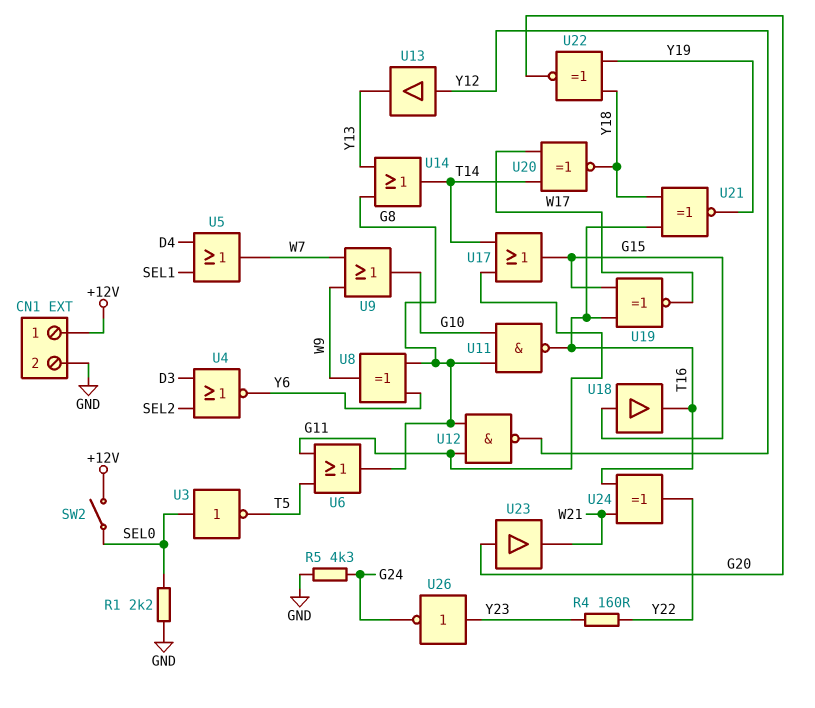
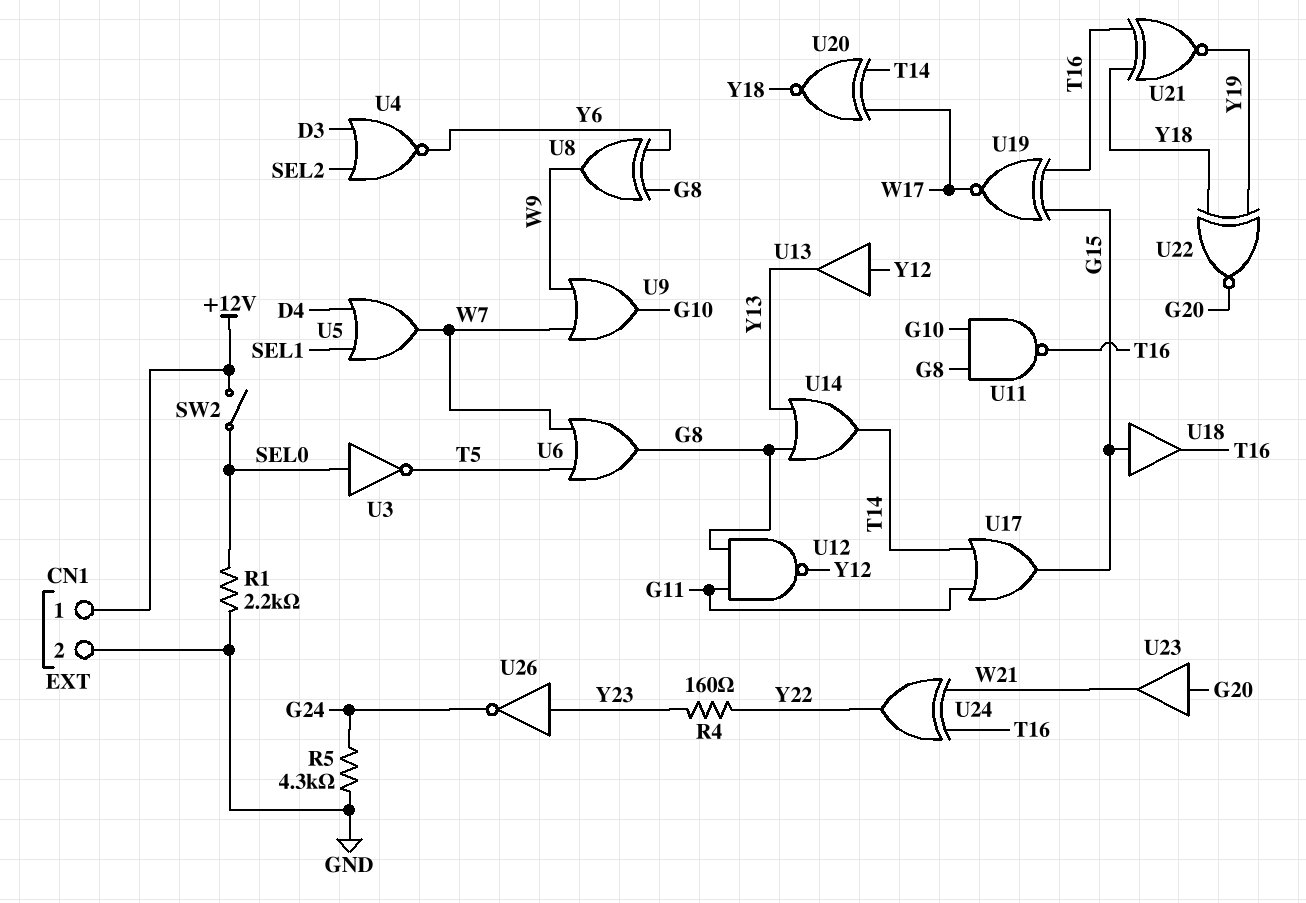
U6: OR (in G11, in T5, out G8) -> OR (in T5, in W7, out G8)

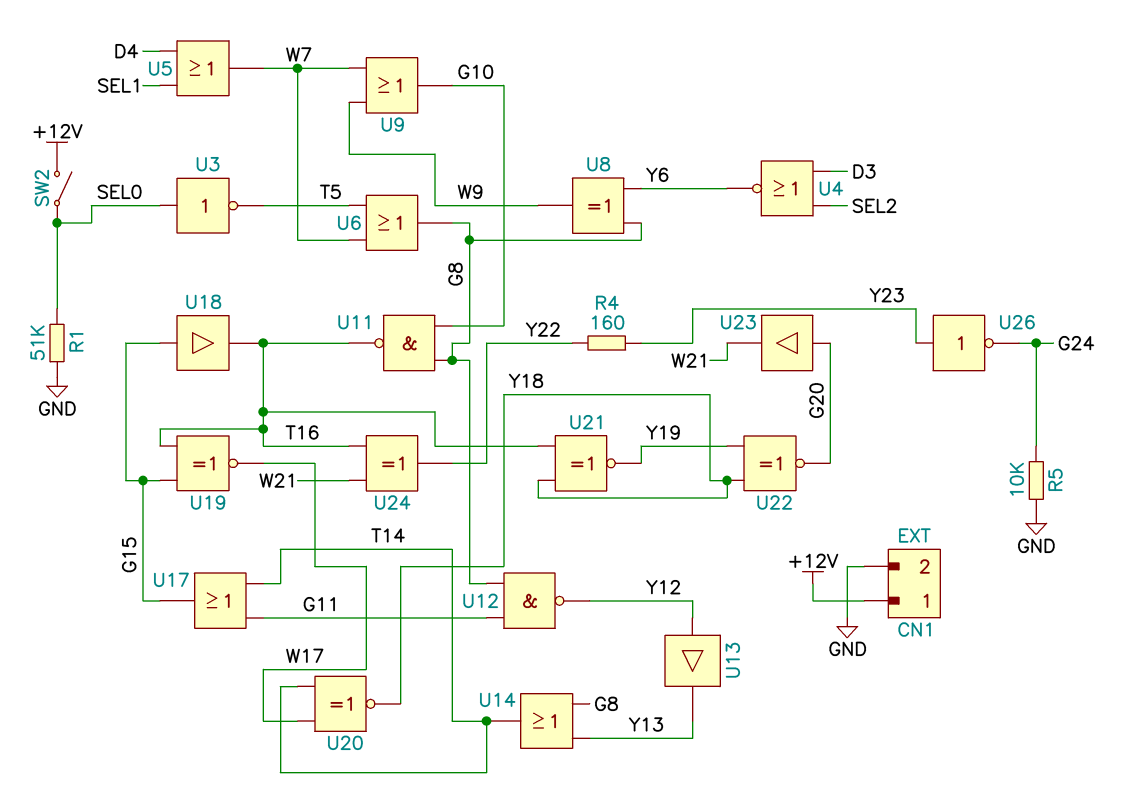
R1: 2.2k (GND, SEL0) -> 51k (GND, SEL0)
R5: 4.3k (G24, GND) -> 10k (G24, GND)

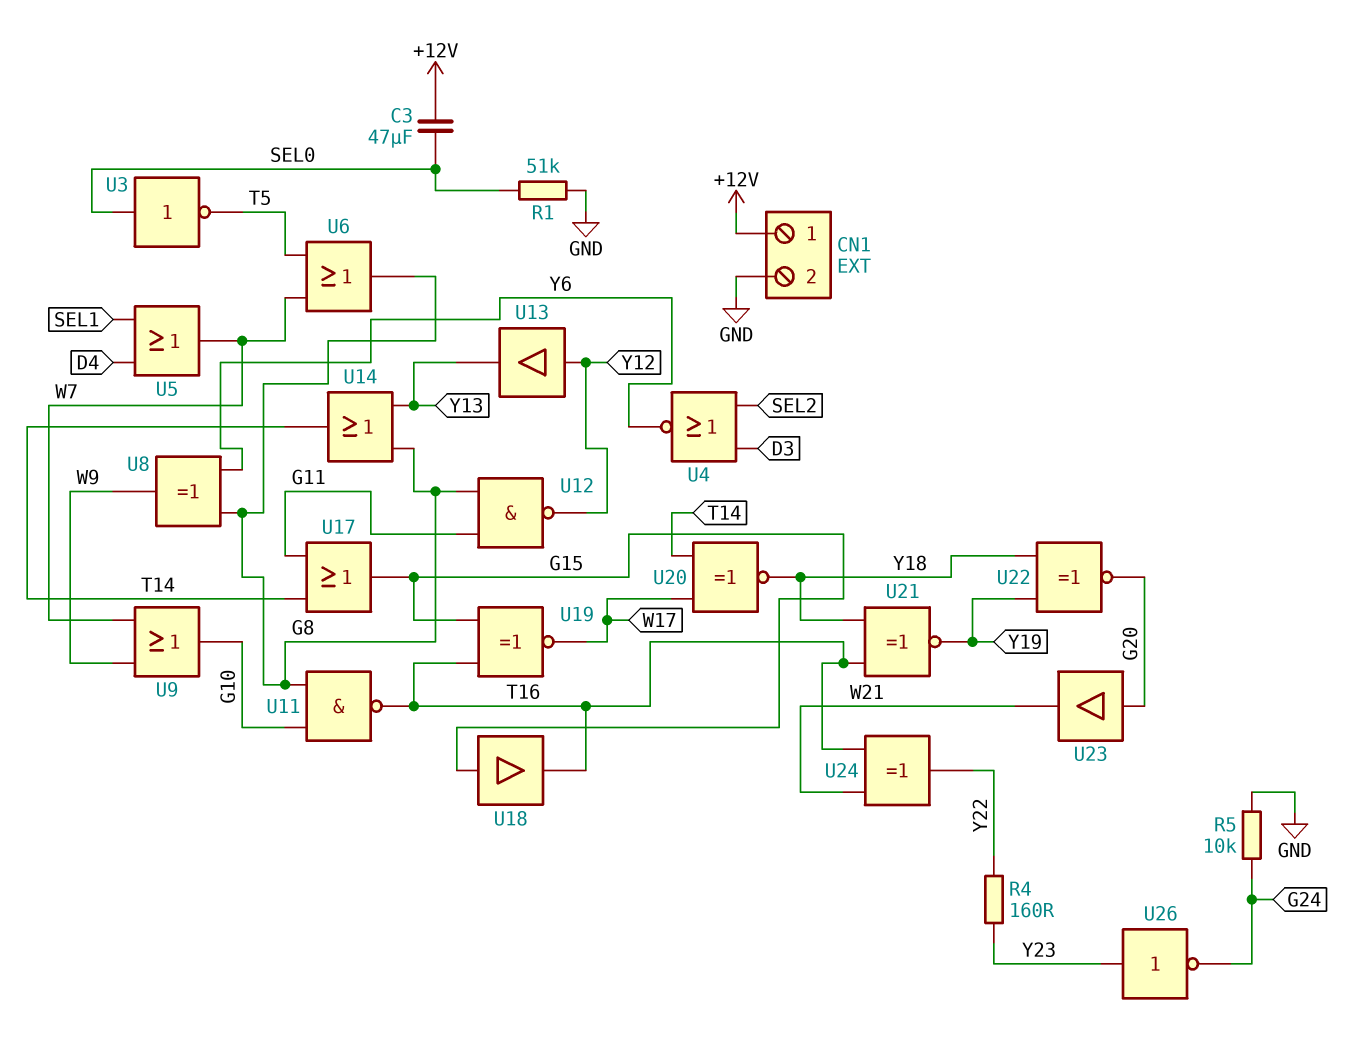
C3: none -> 47uF (+12V, SEL0)
SW2: switch (+12V, SEL0) -> none

